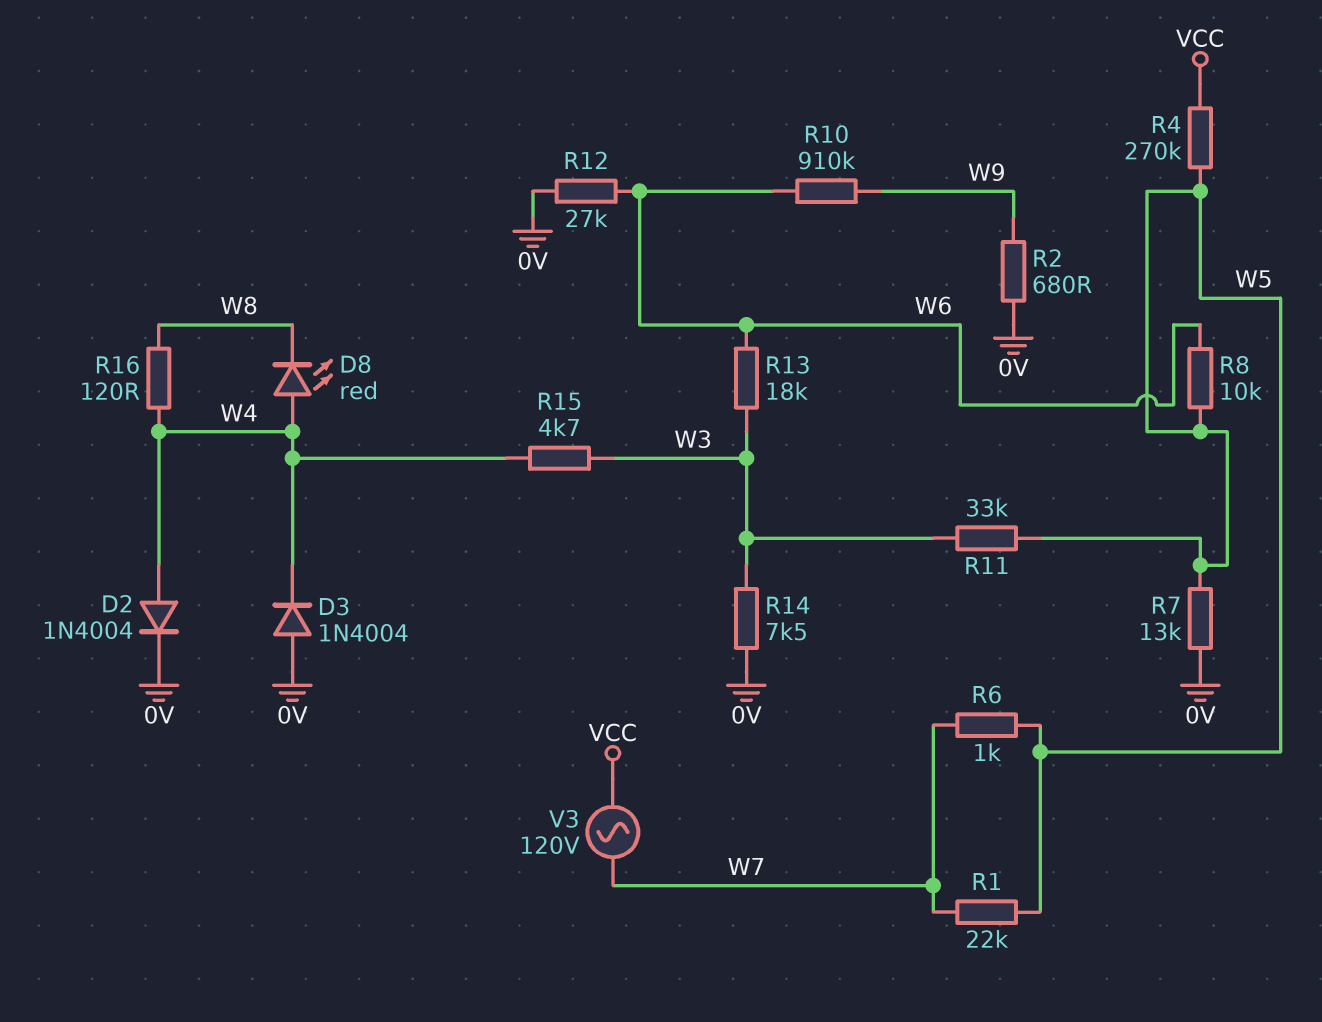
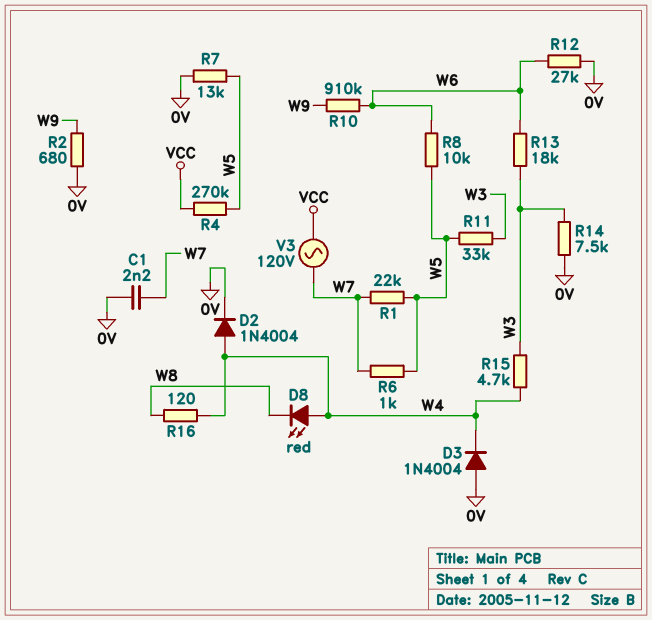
C1: none -> 2.2nF (0V, W7)

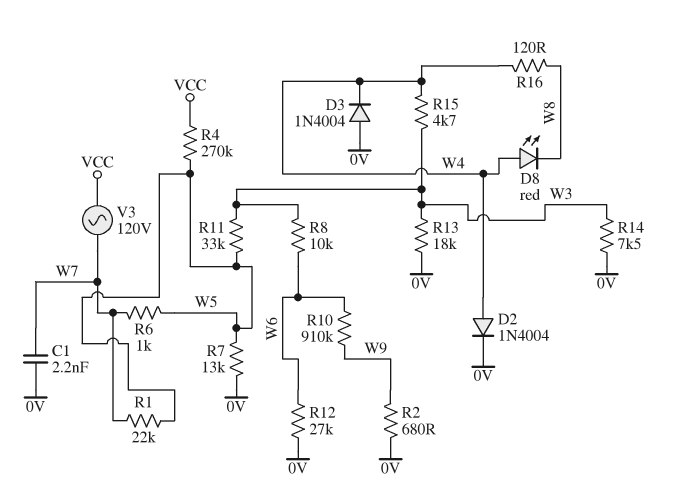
R8: 10k (W5, W6) -> 10k (W3, W6)
R13: 18k (W3, W6) -> 18k (0V, W3)

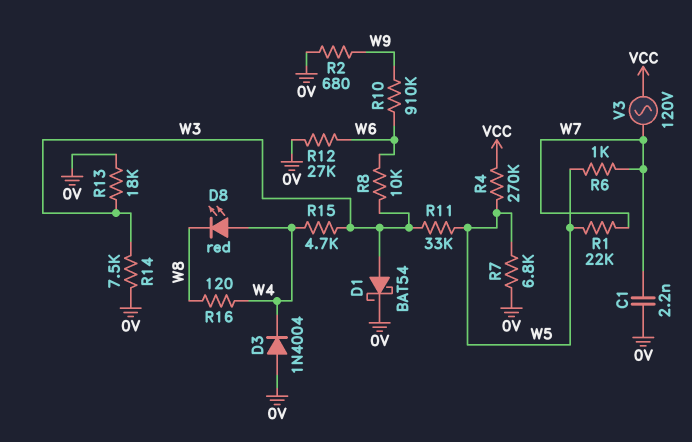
D1: none -> schottky BAT54 (A W3, K 0V)
D2: diode 1N4004 (A W4, K 0V) -> none
R7: 13k (0V, W5) -> 6.8k (0V, W5)

